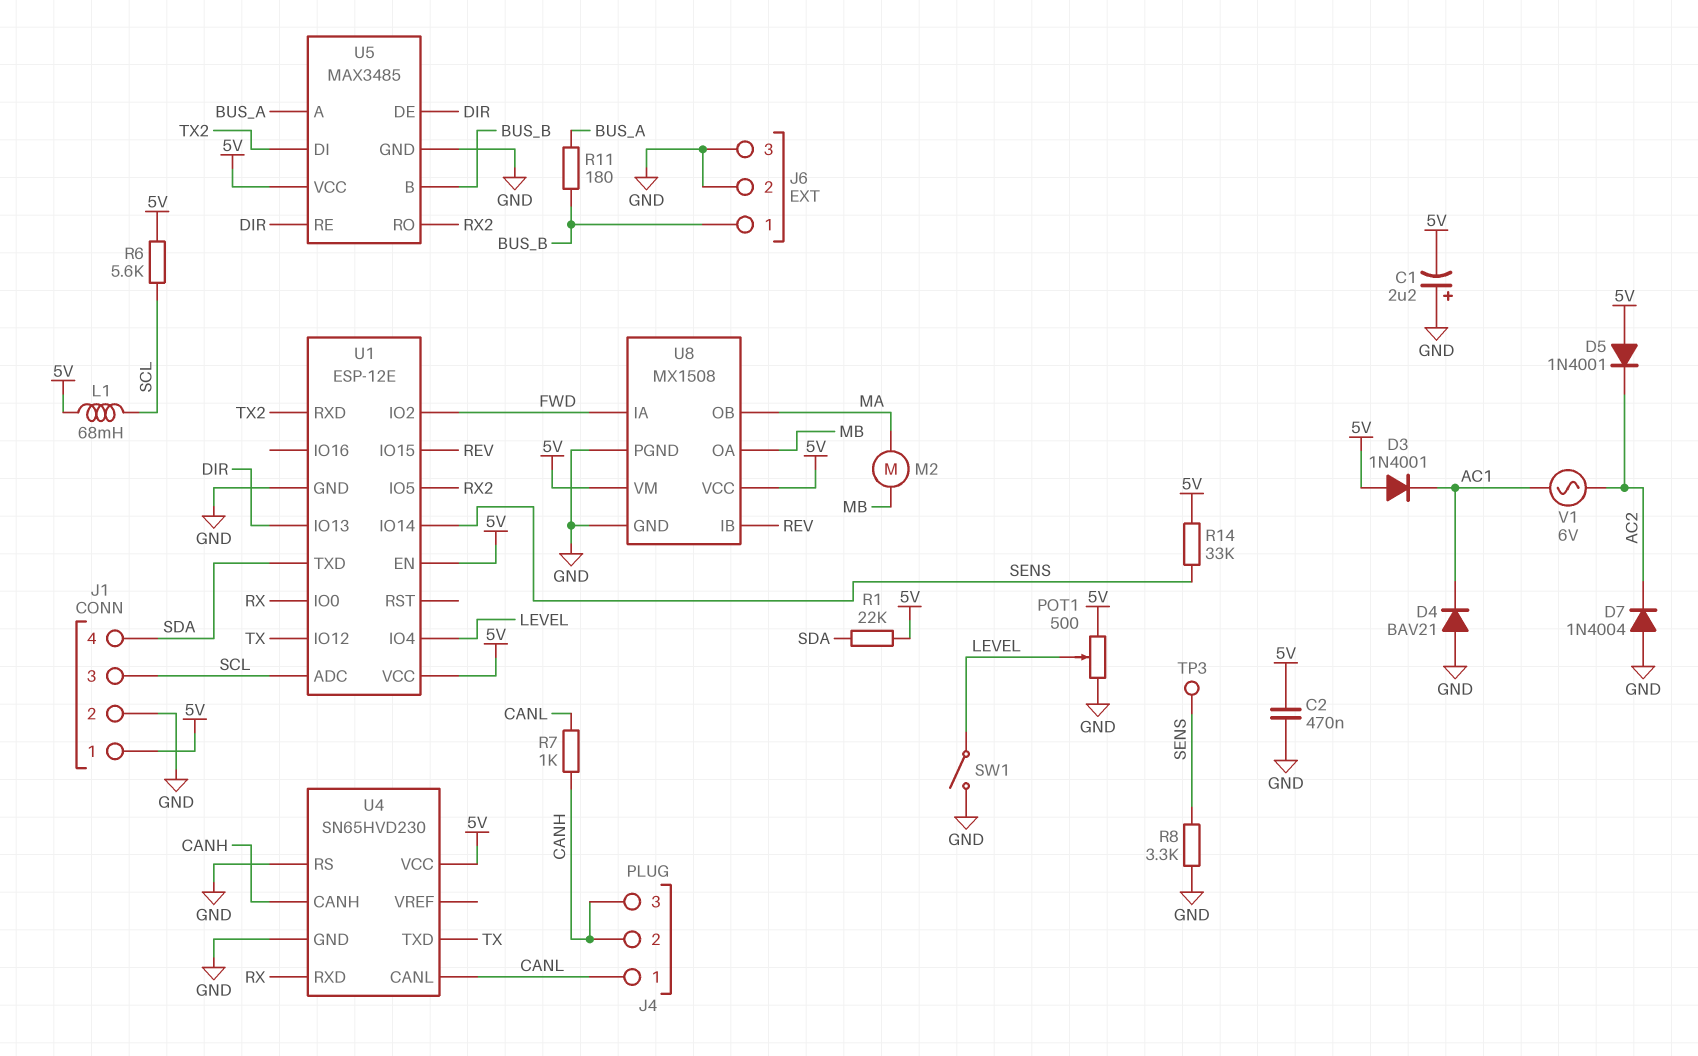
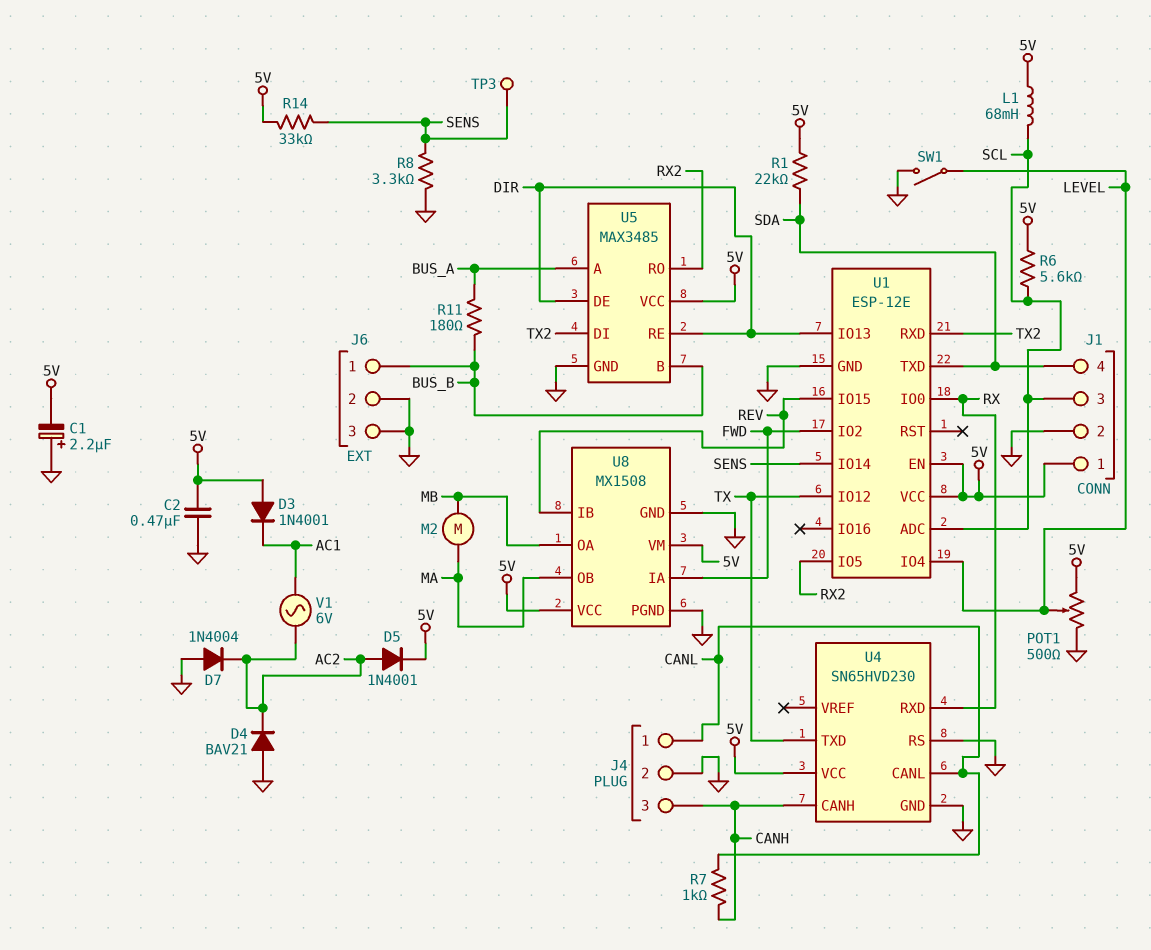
D4: diode BAV21 (A GND, K AC1) -> diode BAV21 (A GND, K AC2)
D5: diode 1N4001 (A 5V, K AC2) -> diode 1N4001 (A AC2, K 5V)
J4 pin 2: CANH -> GND

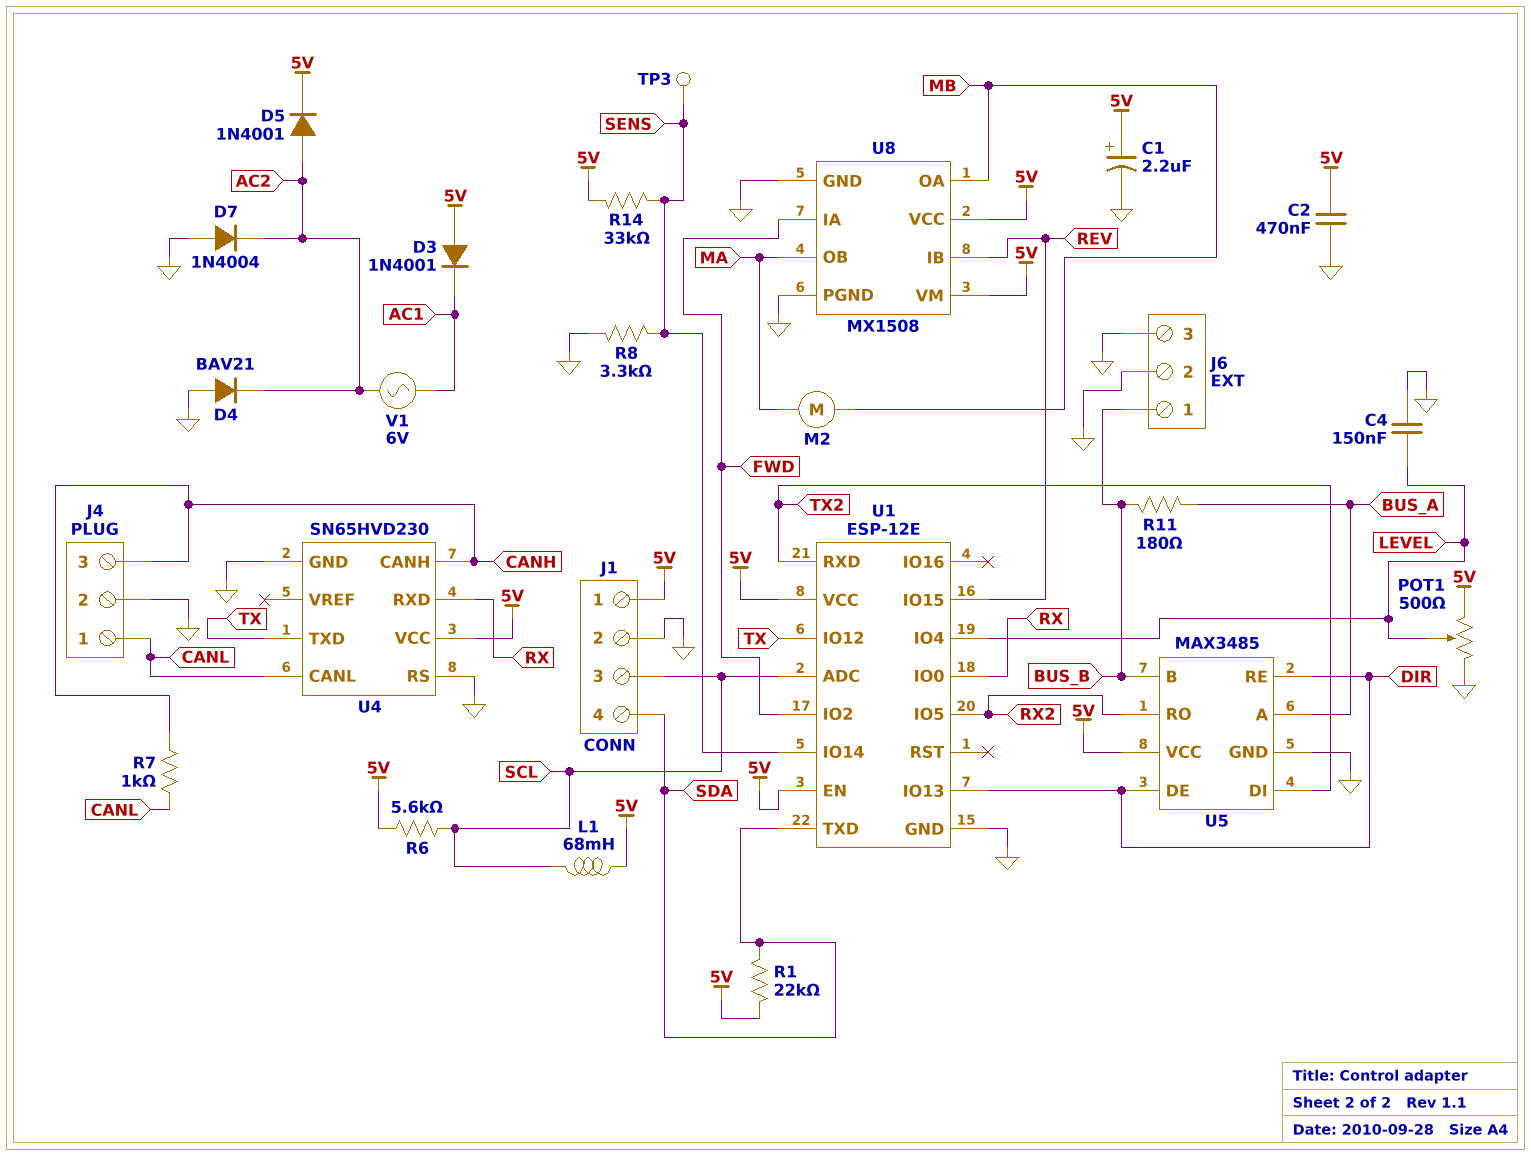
C1: 2.2uF (plus GND, minus 5V) -> 2.2uF (plus 5V, minus GND)
C4: none -> 150nF (GND, LEVEL)
SW1: switch (GND, LEVEL) -> none

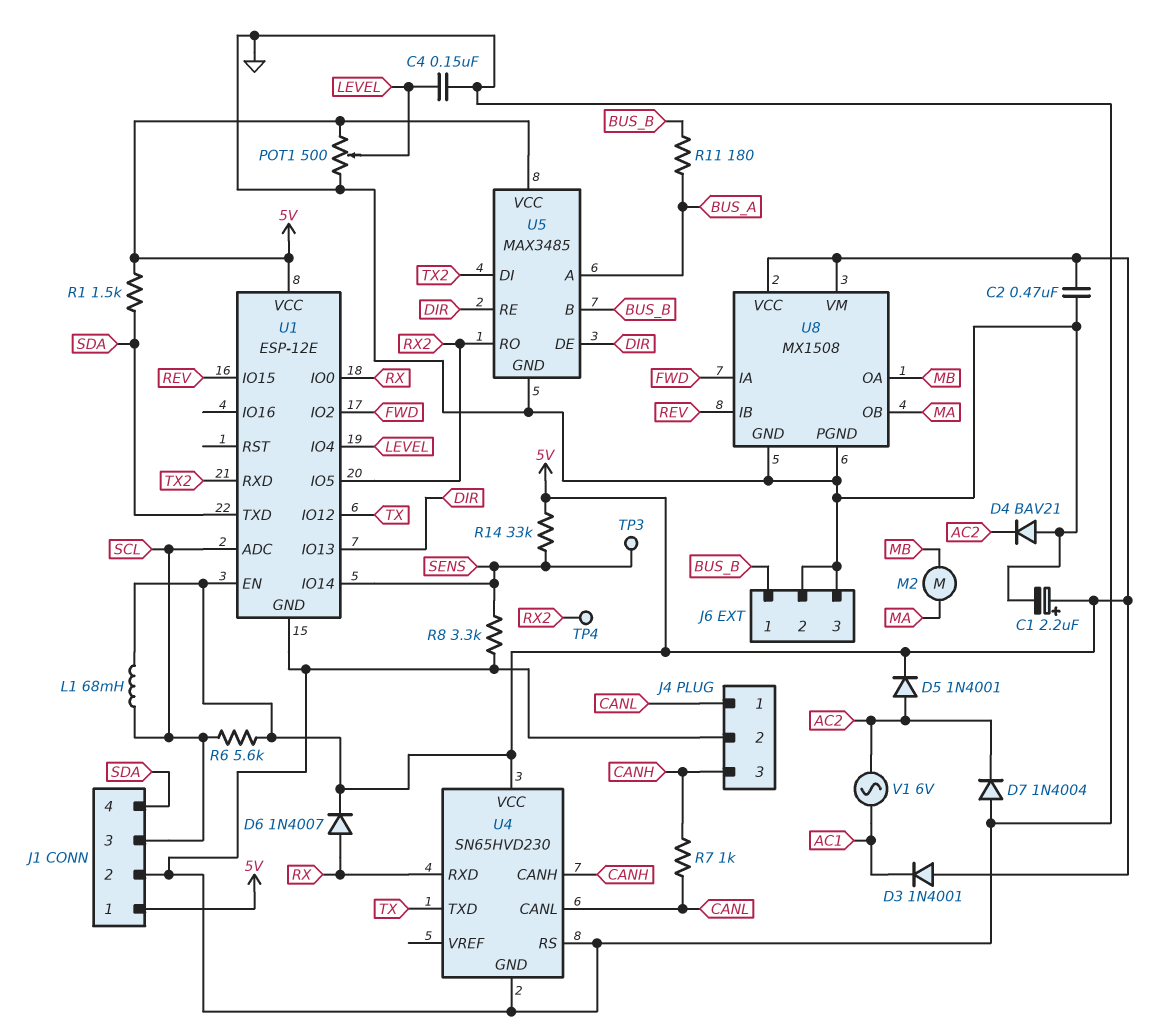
D6: none -> diode 1N4007 (A RX, K 5V)
R1: 22k (5V, SDA) -> 1.5k (5V, SDA)
TP4: none -> test point (RX2)

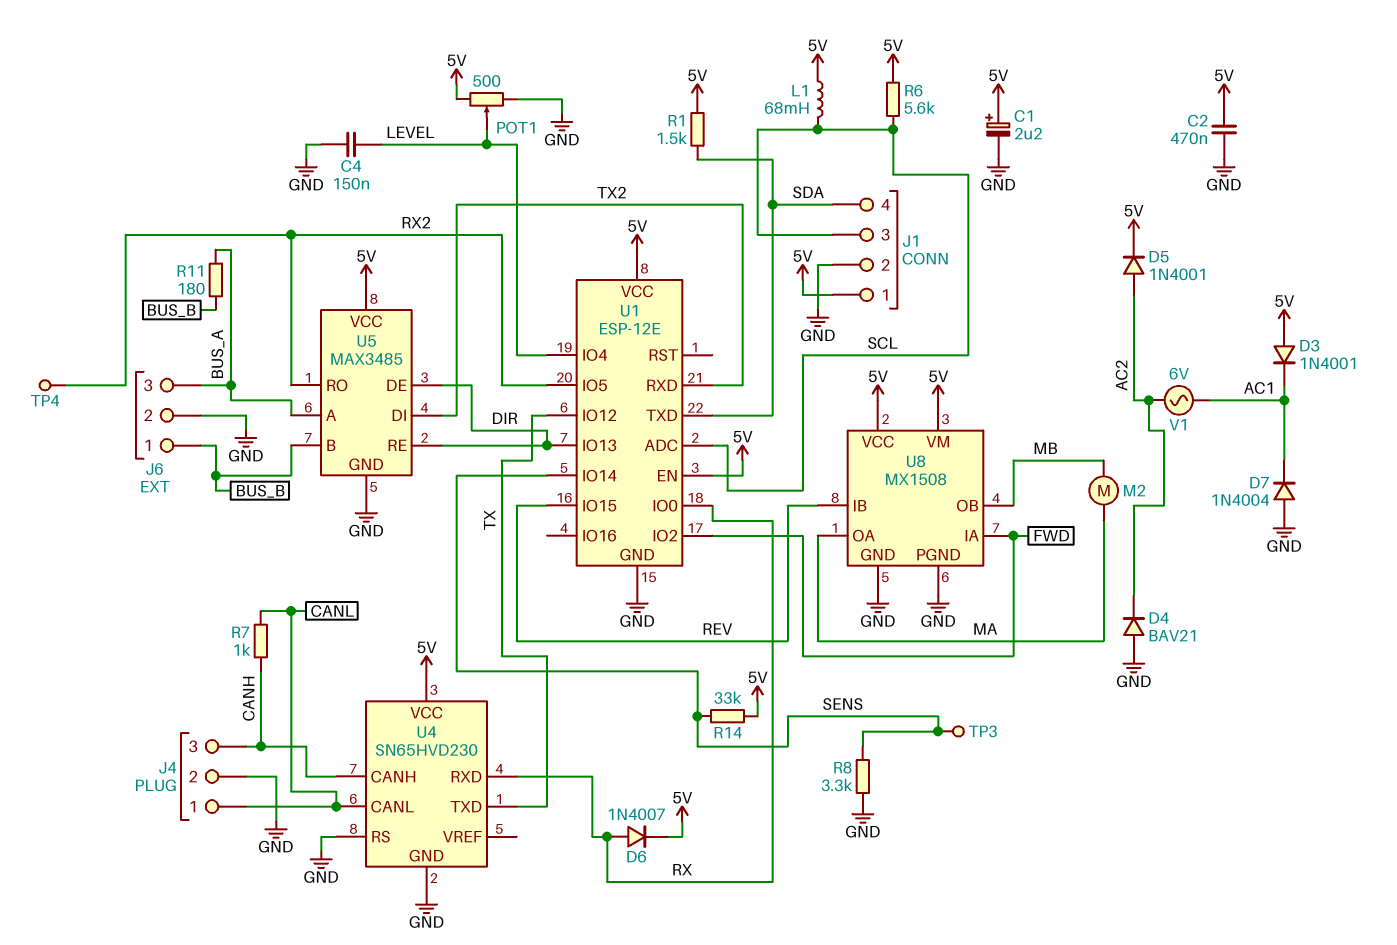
D7: diode 1N4004 (A GND, K AC2) -> diode 1N4004 (A GND, K AC1)
J6 pin 3: GND -> BUS_A
U8 pin OA: MB -> MA
U8 pin OB: MA -> MB

